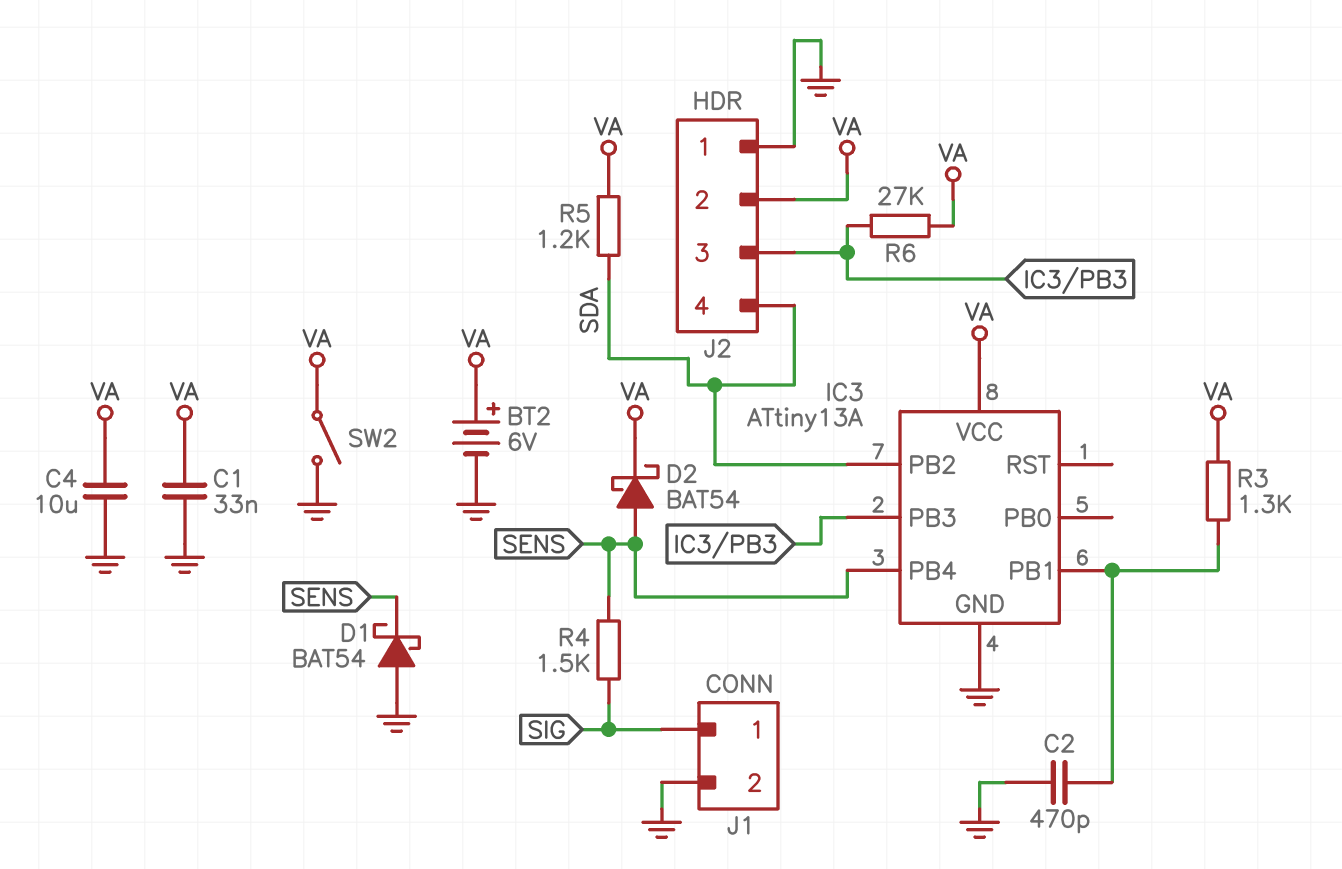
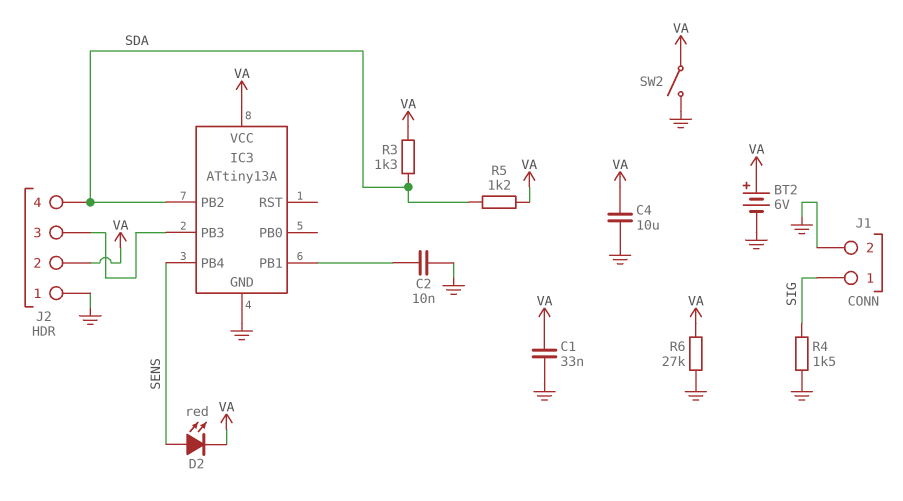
C2: 470pF (GND, IC3/PB1) -> 10nF (GND, IC3/PB1)
D1: schottky BAT54 (A GND, K SENS) -> none
D2: schottky BAT54 (A SENS, K VA) -> LED red (A SENS, K VA)
R3: 1.3k (IC3/PB1, VA) -> 1.3k (SDA, VA)
R4: 1.5k (SENS, SIG) -> 1.5k (GND, SIG)
R6: 27k (IC3/PB3, VA) -> 27k (GND, VA)

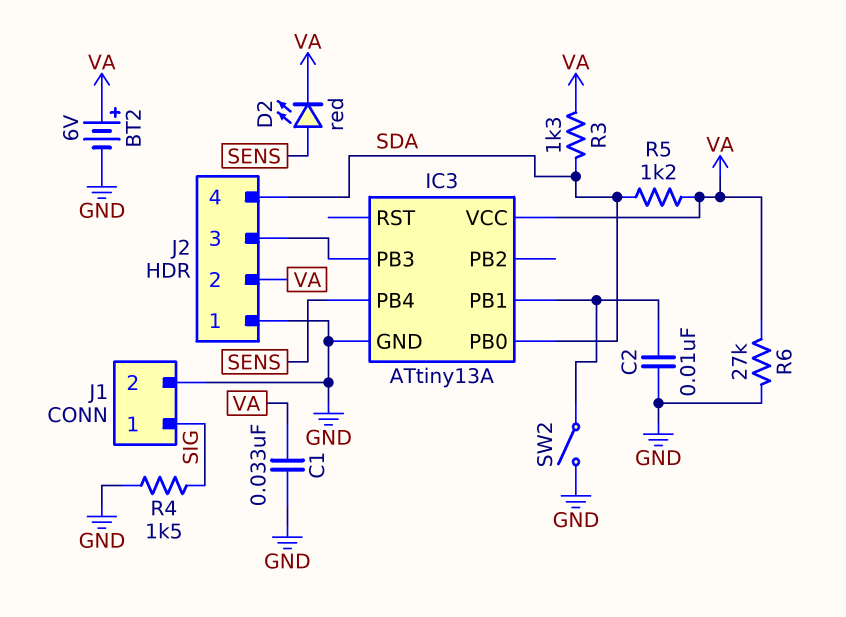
C4: 10uF (GND, VA) -> none
IC3 pin PB0: none -> SDA
IC3 pin PB2: SDA -> none
SW2: switch (GND, VA) -> switch (GND, IC3/PB1)

